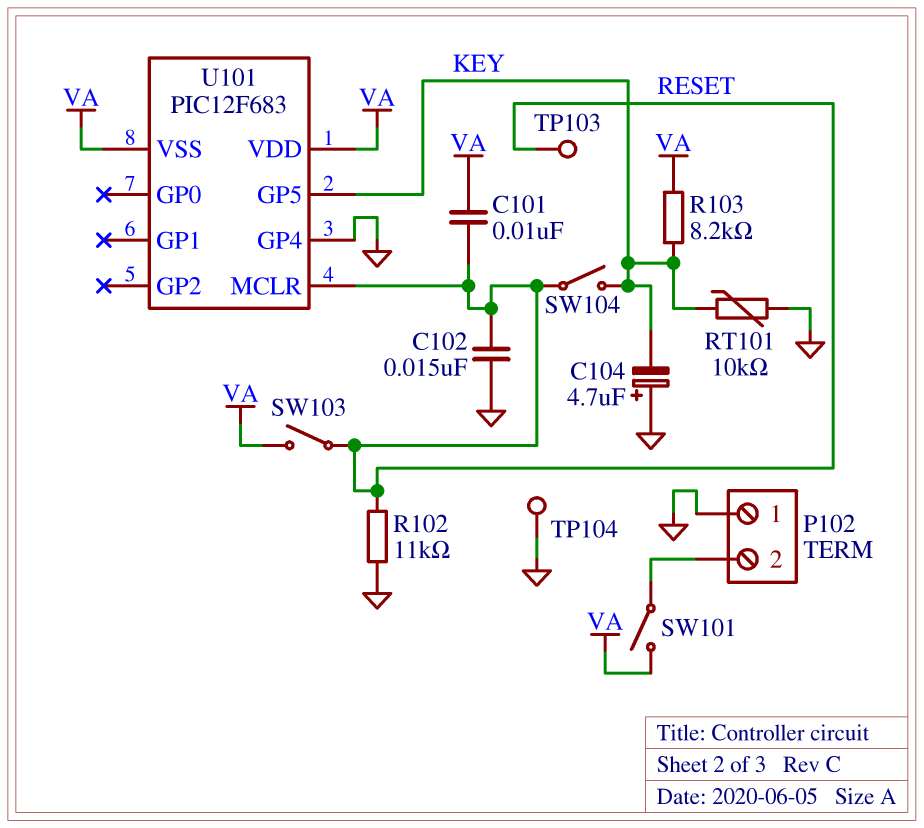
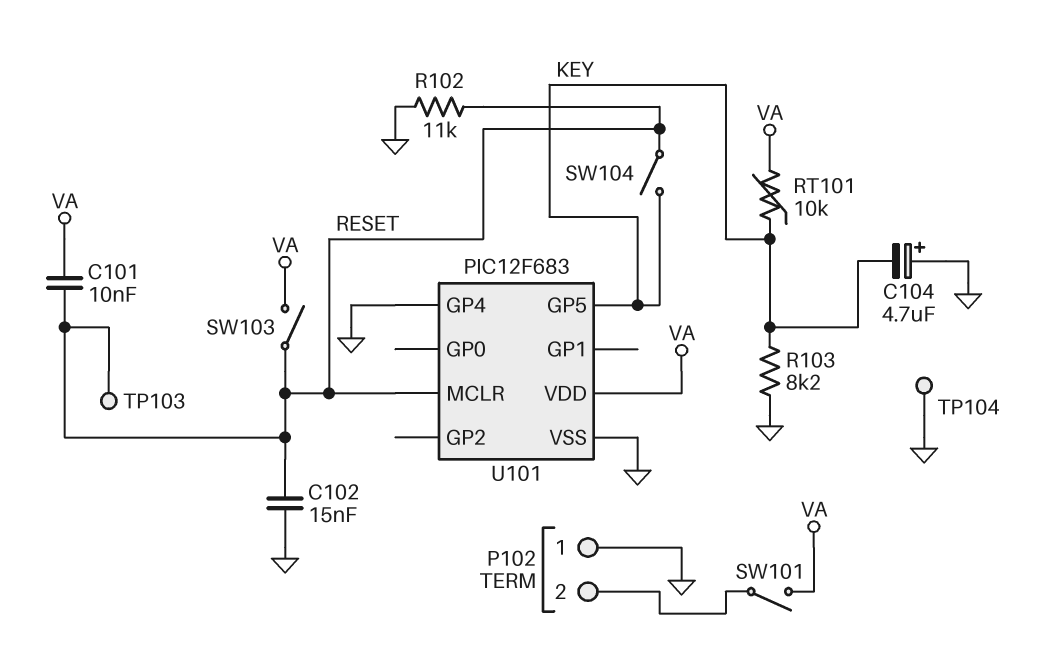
R103: 8.2k (KEY, VA) -> 8.2k (GND, KEY)
RT101: 10k (GND, KEY) -> 10k (KEY, VA)
U101 pin VSS: VA -> GND

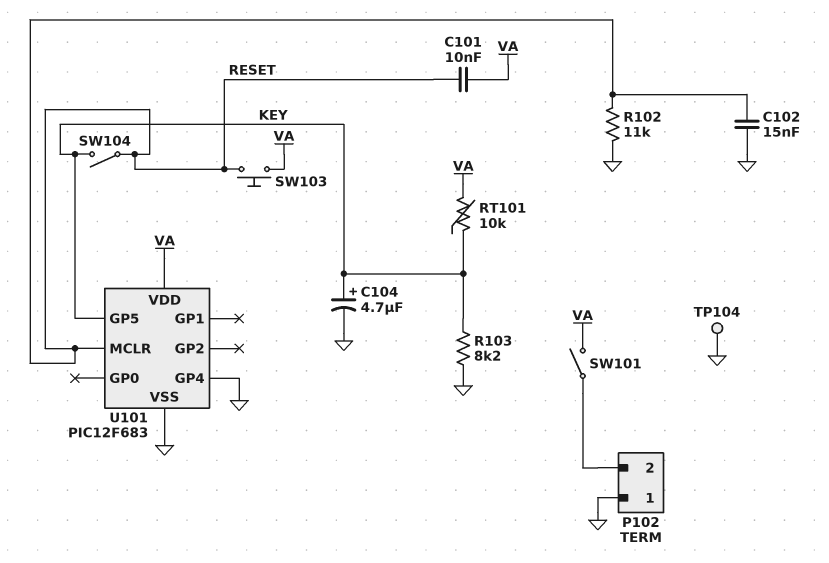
C104: 4.7uF (plus GND, minus KEY) -> 4.7uF (plus KEY, minus GND)
SW103: switch (RESET, VA) -> button (RESET, VA)
TP103: test point (RESET) -> none

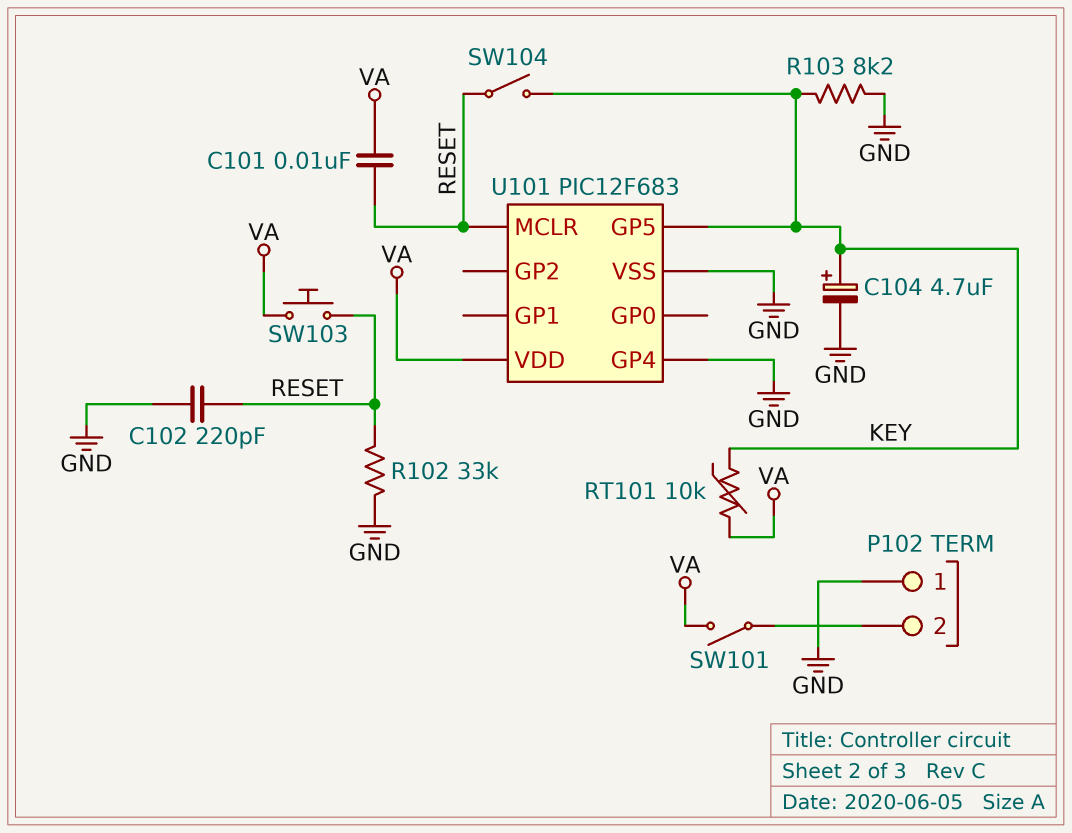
C102: 15nF (GND, RESET) -> 220pF (GND, RESET)
R102: 11k (GND, RESET) -> 33k (GND, RESET)
TP104: test point (GND) -> none

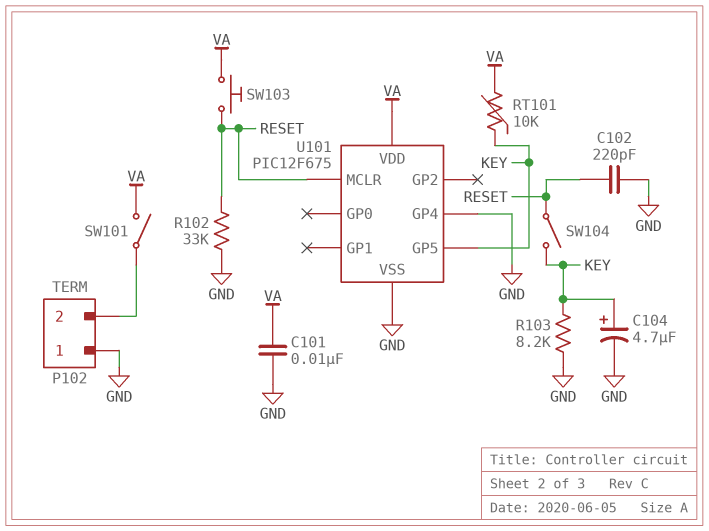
C101: 10nF (RESET, VA) -> 10nF (GND, VA)
U101: PIC12F683 -> PIC12F675

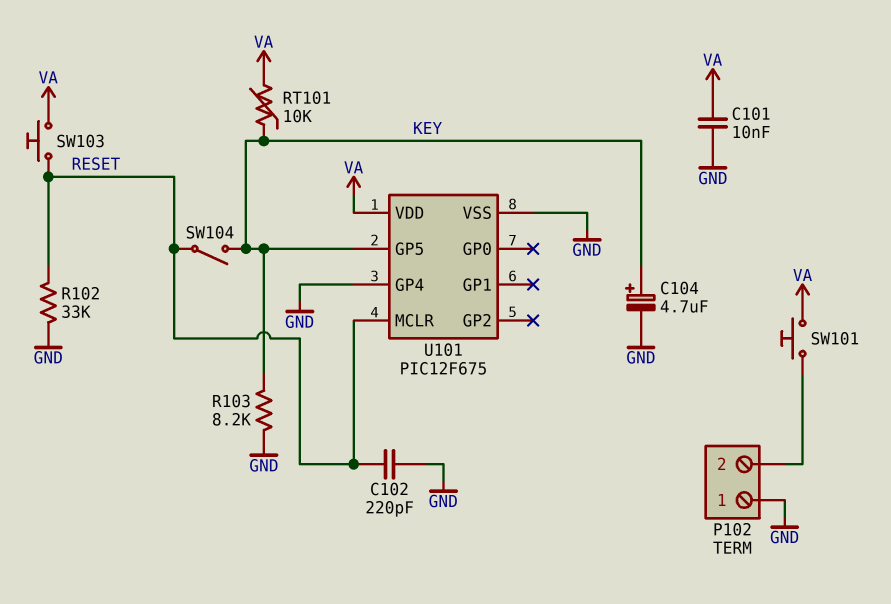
SW101: switch (P102/2, VA) -> button (P102/2, VA)

